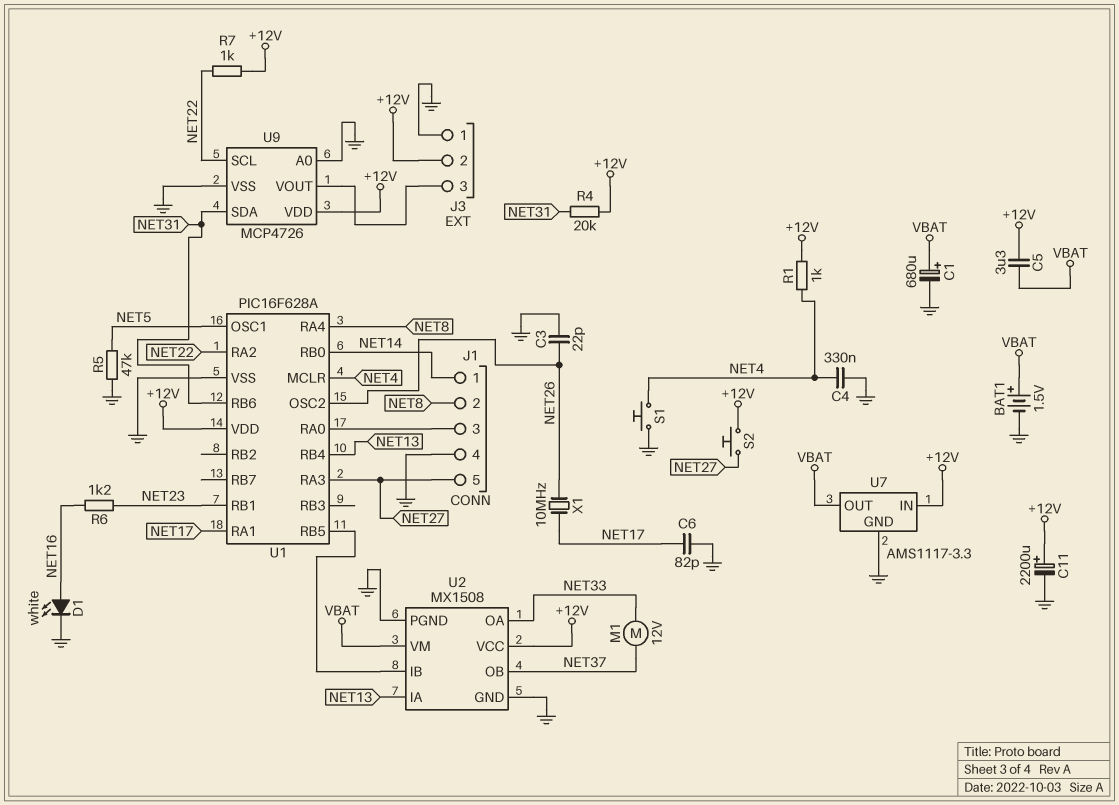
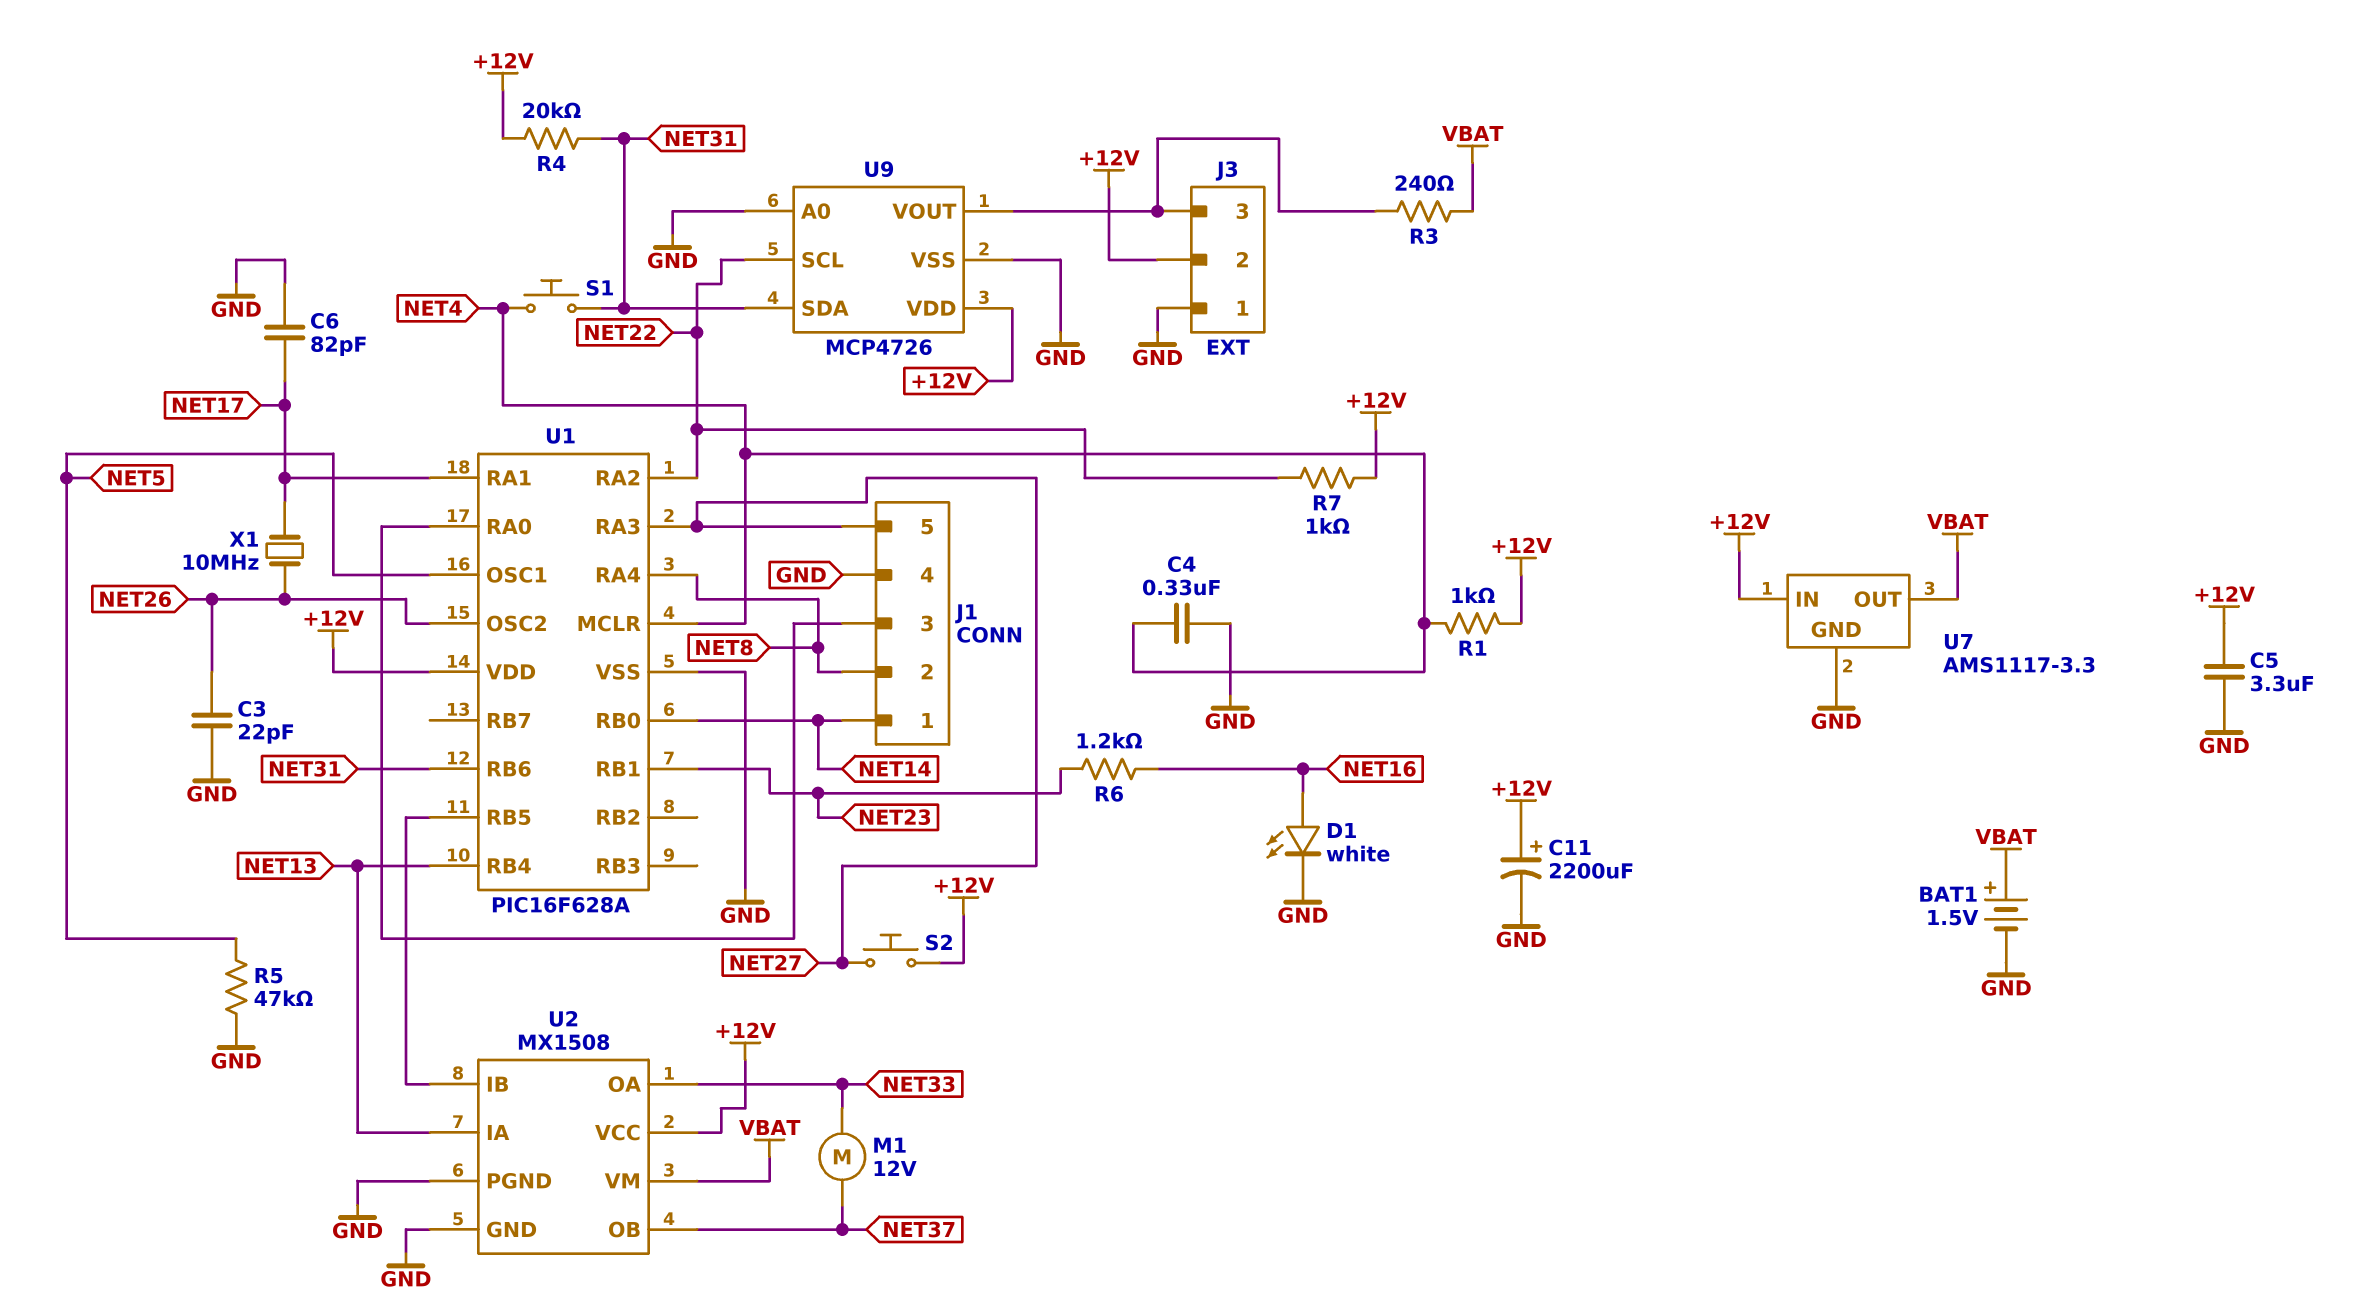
C1: 680uF (plus VBAT, minus GND) -> none
C5: 3.3uF (+12V, VBAT) -> 3.3uF (+12V, GND)
R3: none -> 240 (J3/3, VBAT)
S1: button (GND, NET4) -> button (NET4, NET31)

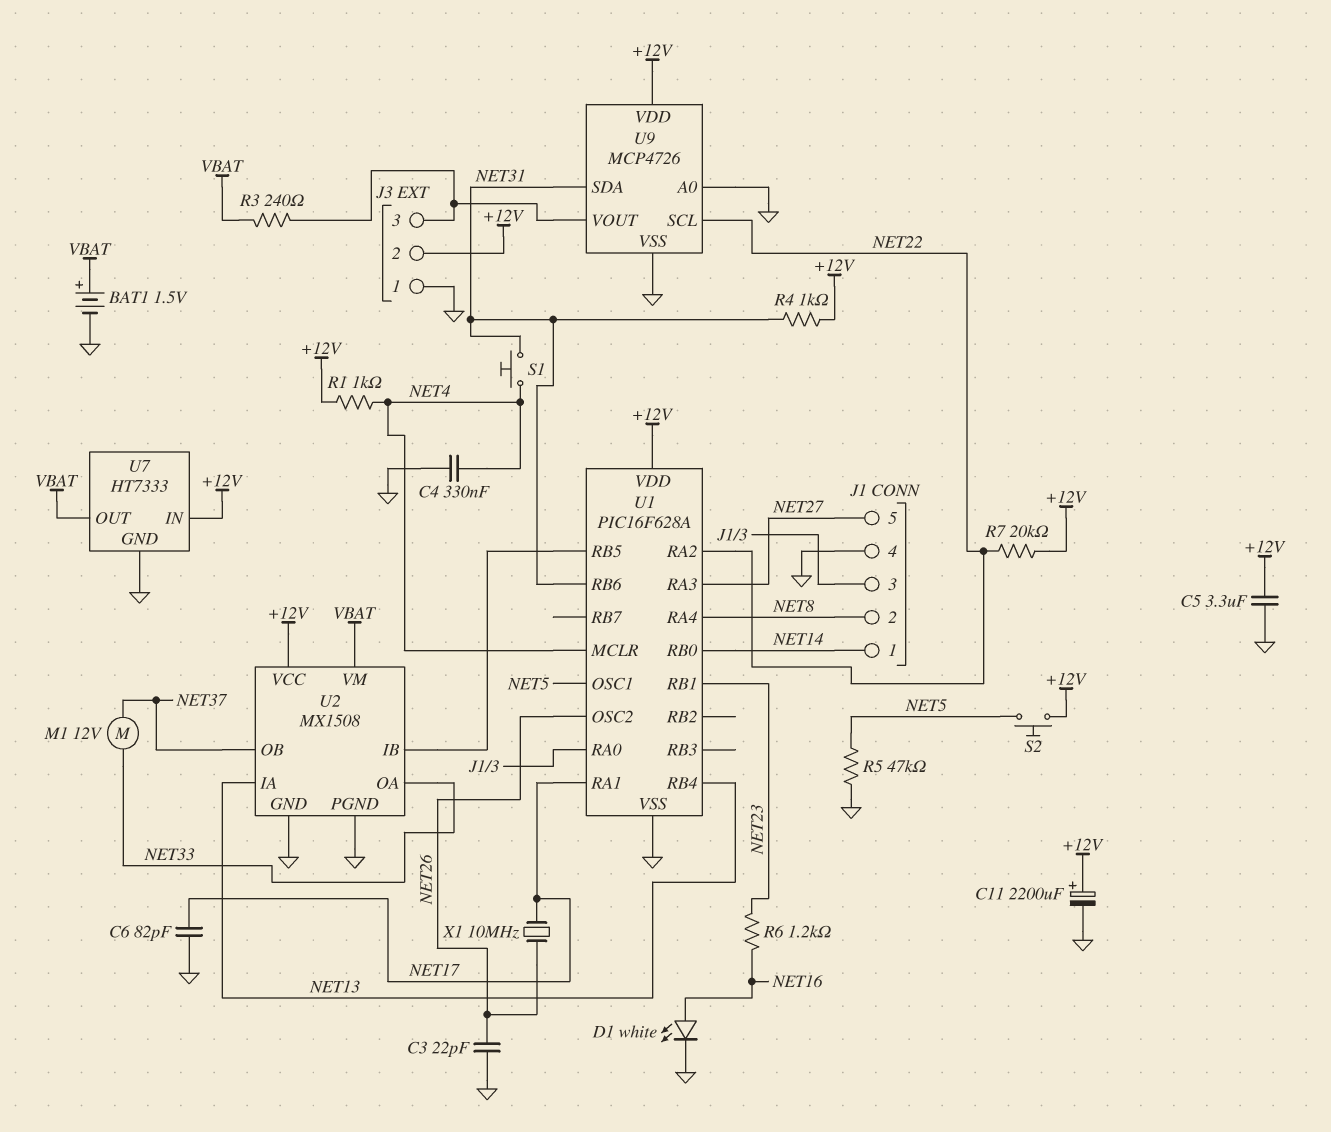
R4: 20k (+12V, NET31) -> 1k (+12V, NET31)
R7: 1k (+12V, NET22) -> 20k (+12V, NET22)
S2: button (+12V, NET27) -> button (+12V, NET5)
U7: AMS1117-3.3 -> HT7333

